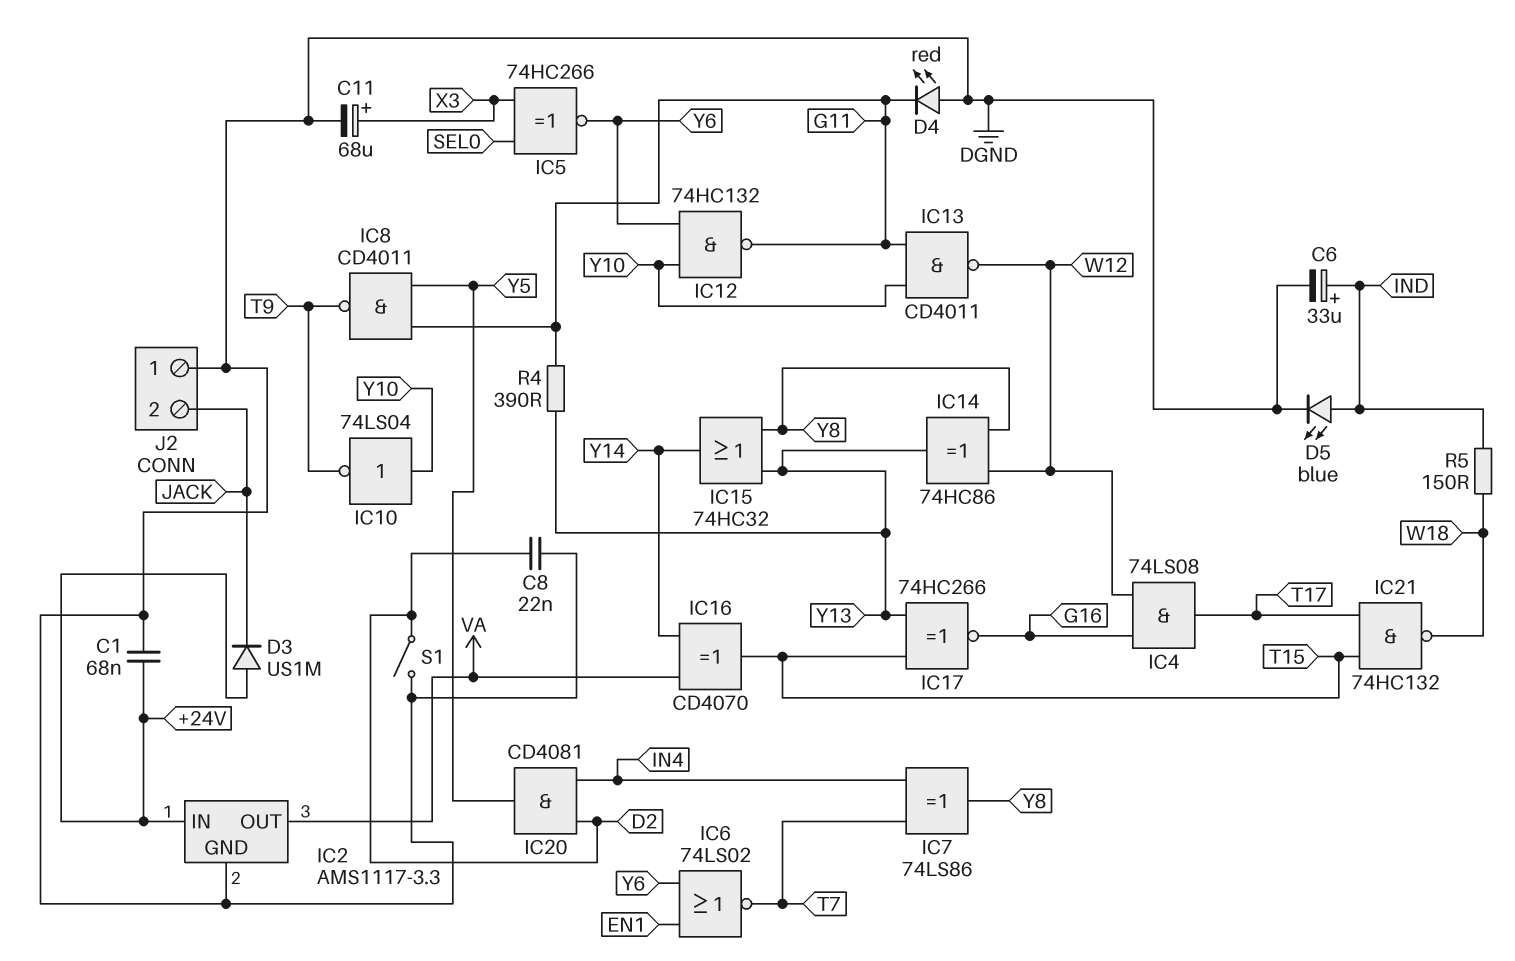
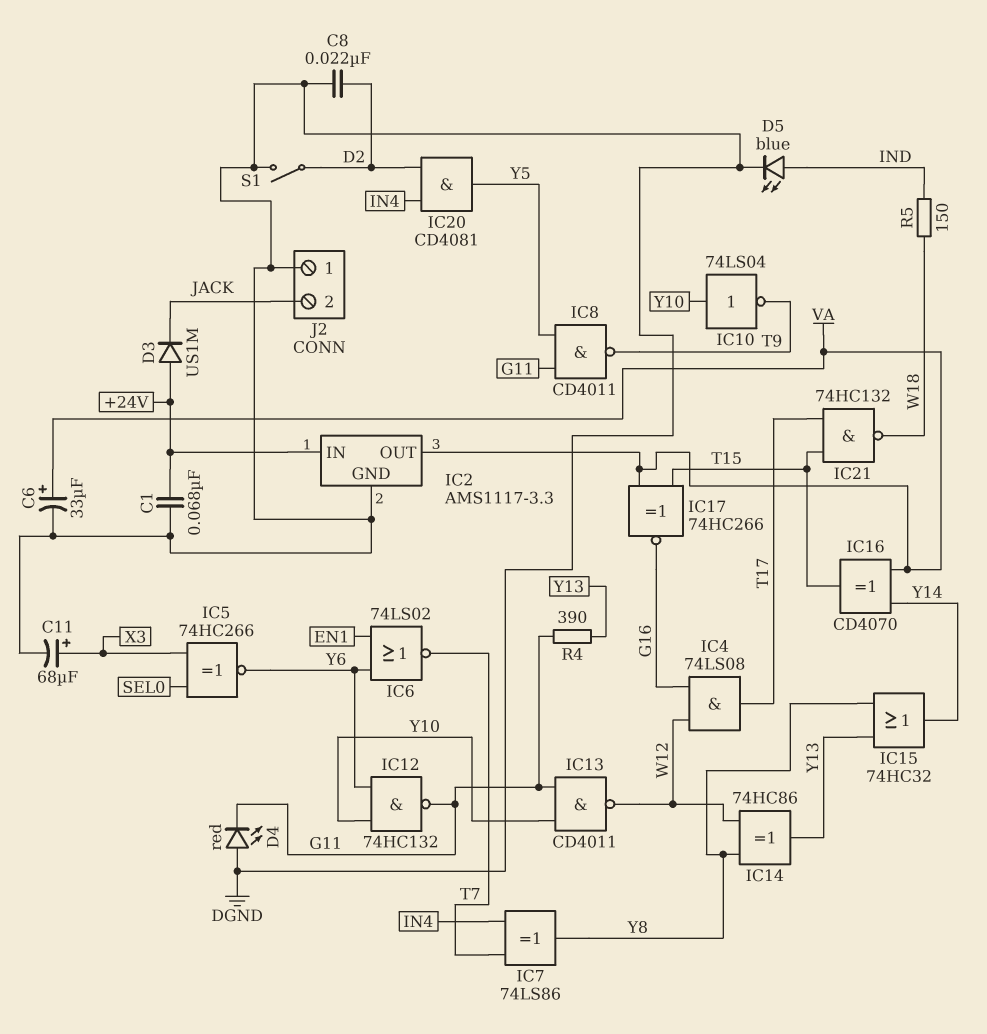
C6: 33uF (plus IND, minus DGND) -> 33uF (plus VA, minus DGND)
IC17: XNOR 74HC266 (in T15, in Y13, out G16) -> XNOR 74HC266 (in T15, in VA, out G16)

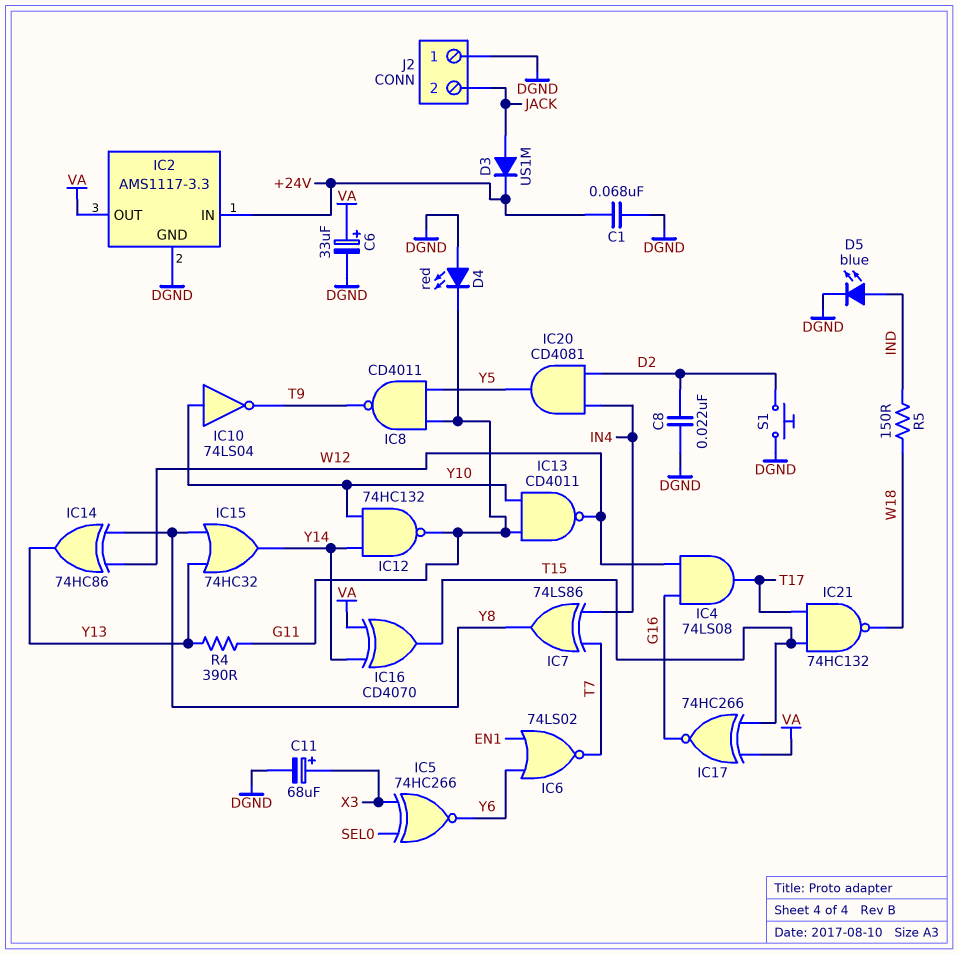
D3: diode US1M (A +24V, K JACK) -> diode US1M (A JACK, K +24V)
IC12: NAND 74HC132 (in Y6, in Y10, out G11) -> NAND 74HC132 (in Y10, in Y14, out G11)
S1: switch (D2, DGND) -> button (D2, DGND)

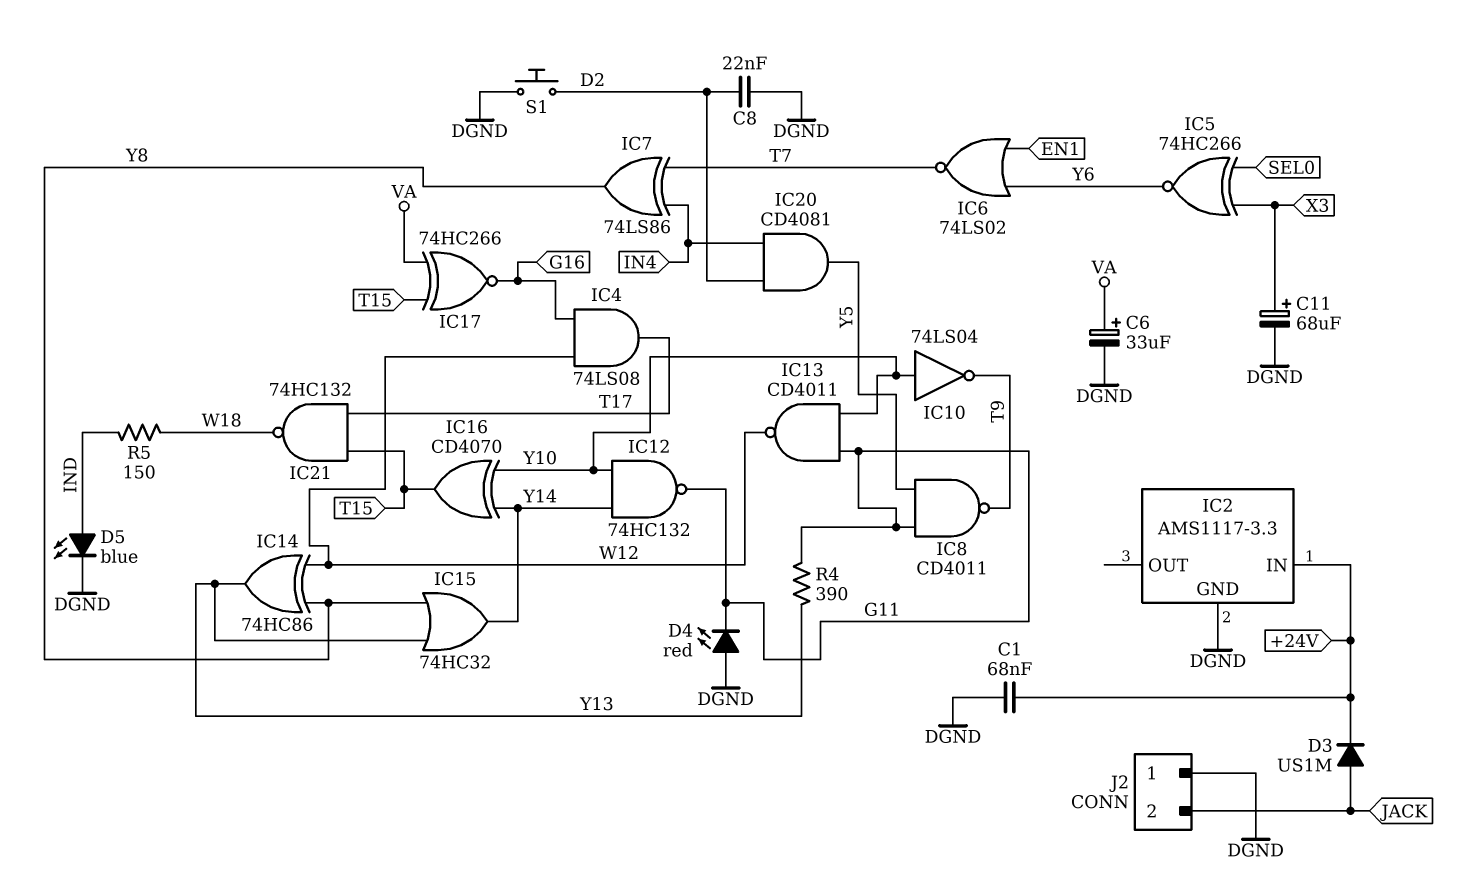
IC2 pin OUT: VA -> none
IC16: XOR CD4070 (in VA, in Y14, out T15) -> XOR CD4070 (in Y10, in Y14, out T15)

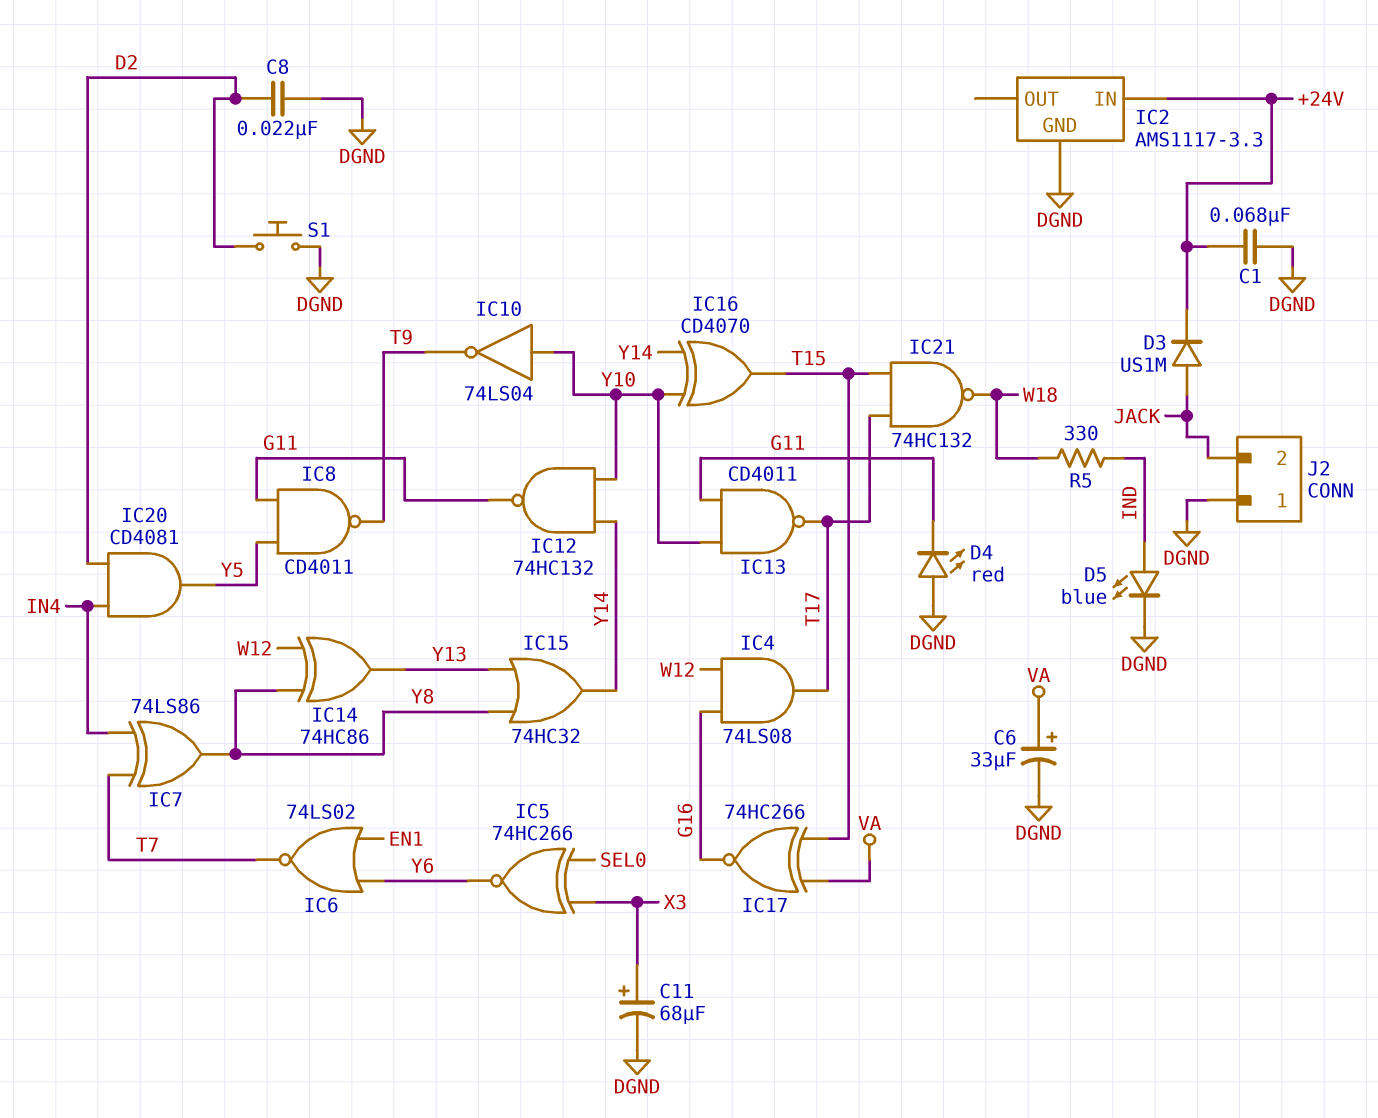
IC13: NAND CD4011 (in G11, in Y10, out W12) -> NAND CD4011 (in G11, in Y10, out T17)
R4: 390 (G11, Y13) -> none
R5: 150 (IND, W18) -> 330 (IND, W18)

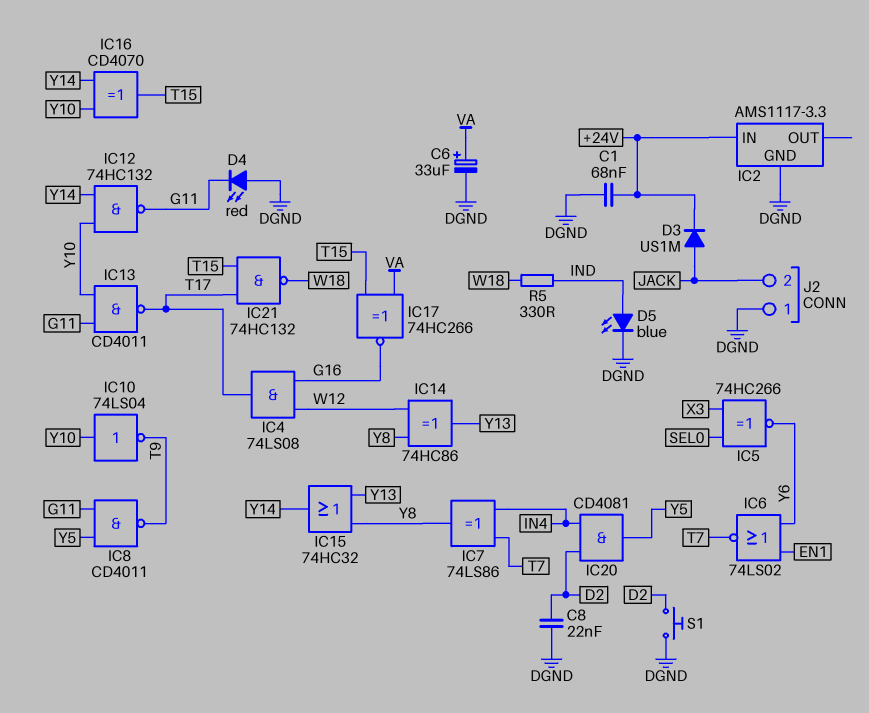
C11: 68uF (plus X3, minus DGND) -> none

